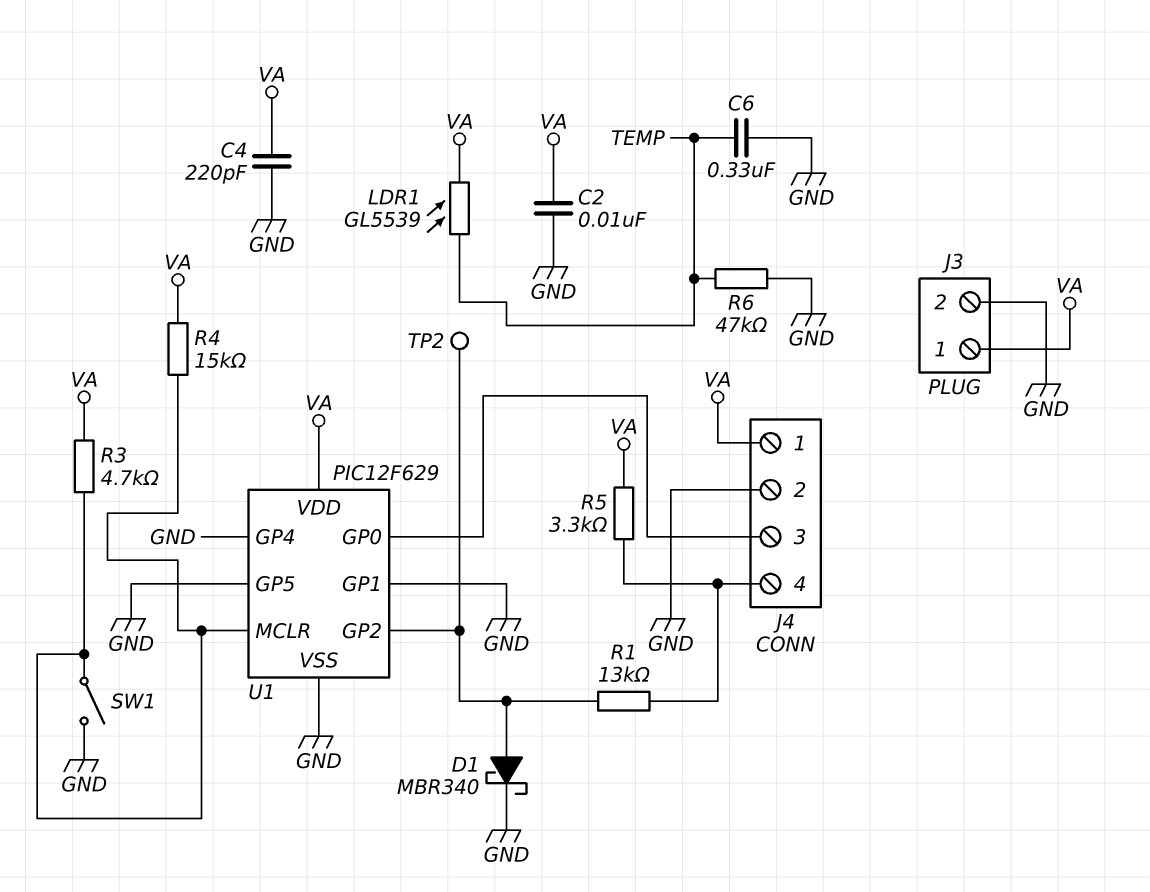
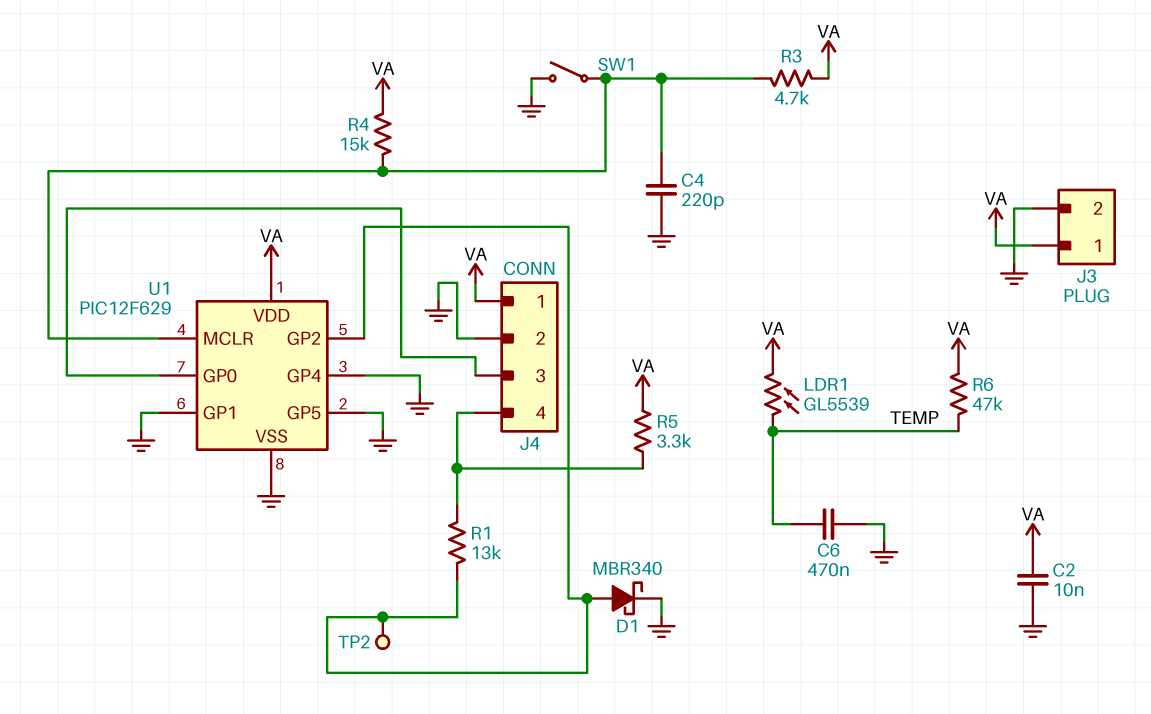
C4: 220pF (GND, VA) -> 220pF (GND, U1/MCLR)
C6: 330nF (GND, TEMP) -> 470nF (GND, TEMP)
R6: 47k (GND, TEMP) -> 47k (TEMP, VA)

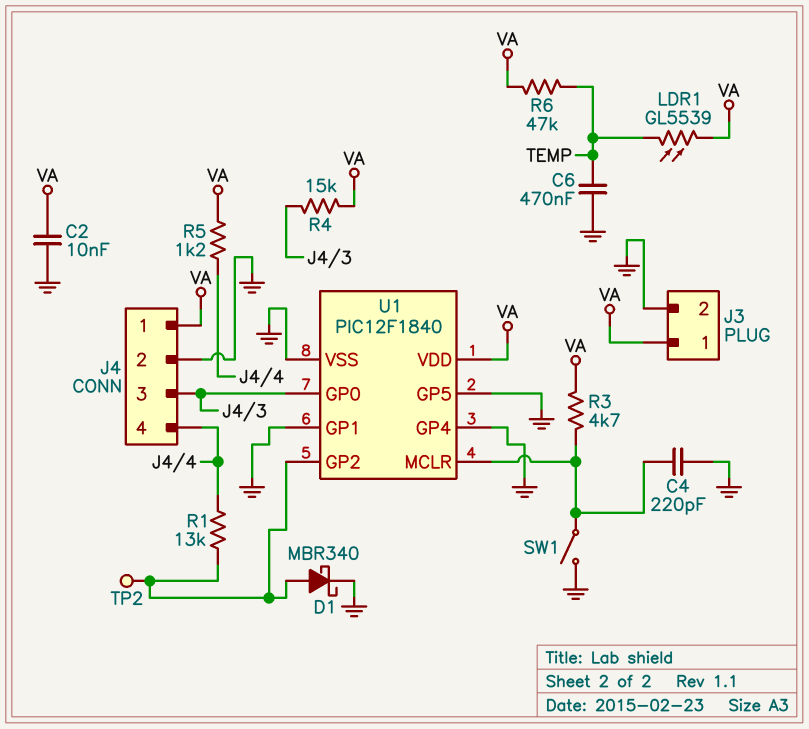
R4: 15k (U1/MCLR, VA) -> 15k (J4/3, VA)
R5: 3.3k (J4/4, VA) -> 1.2k (J4/4, VA)
U1: PIC12F629 -> PIC12F1840

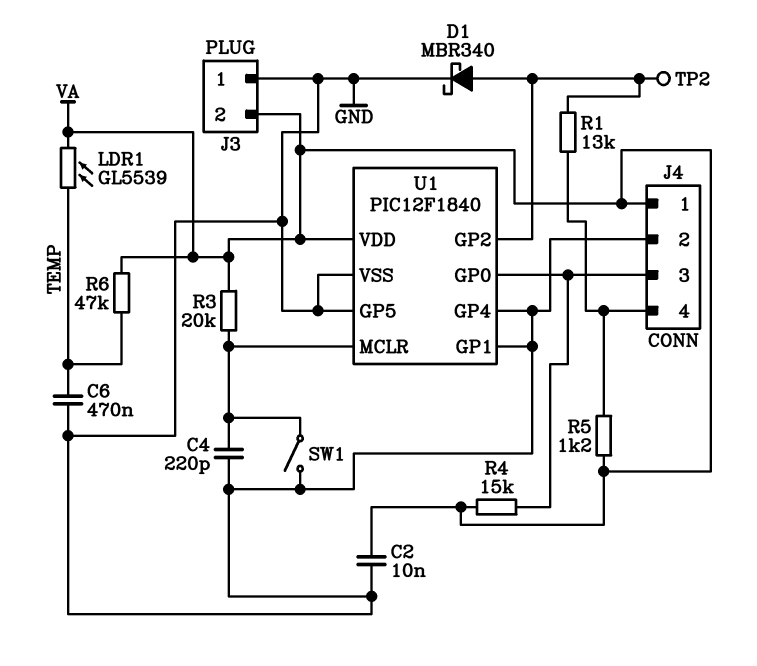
J3 pin 1: VA -> GND
J3 pin 2: GND -> VA
R3: 4.7k (U1/MCLR, VA) -> 20k (U1/MCLR, VA)

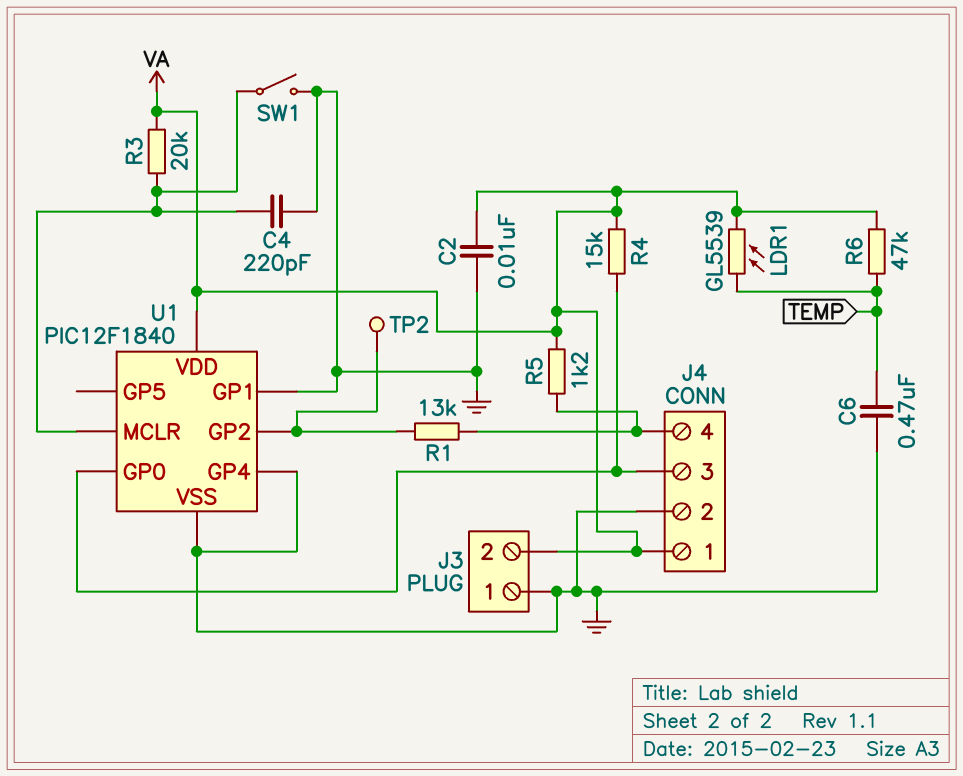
D1: schottky MBR340 (A U1/GP2, K GND) -> none
U1 pin GP5: GND -> none

